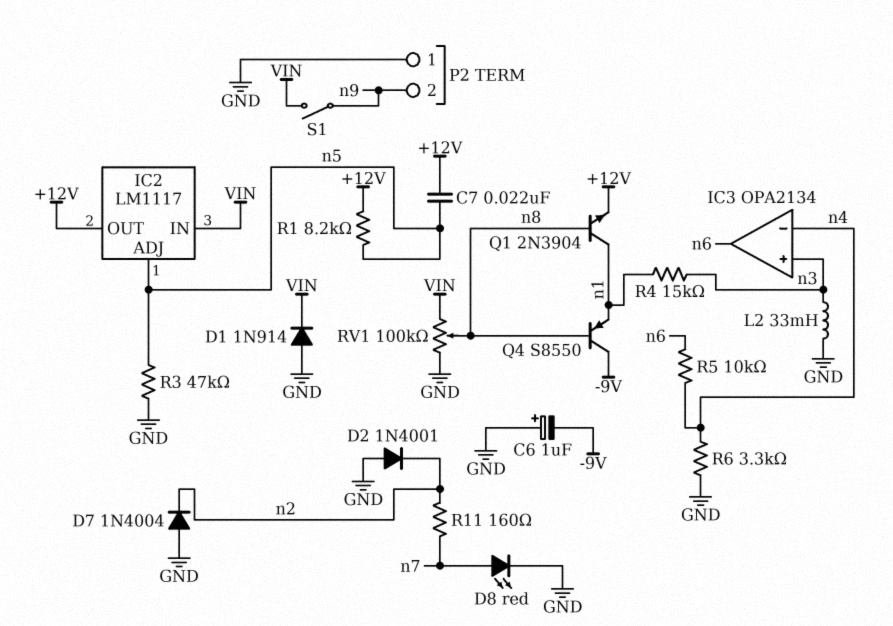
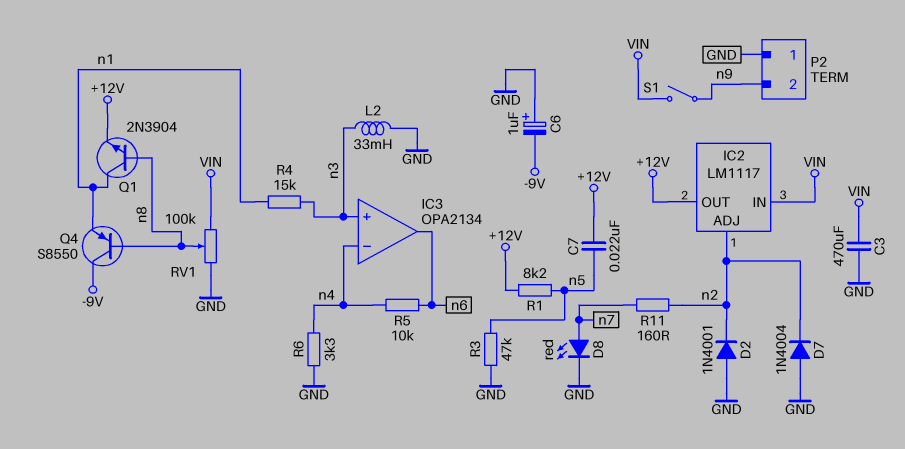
C3: none -> 470uF (GND, VIN)
D1: diode 1N914 (A GND, K VIN) -> none
IC2 pin ADJ: n5 -> n2

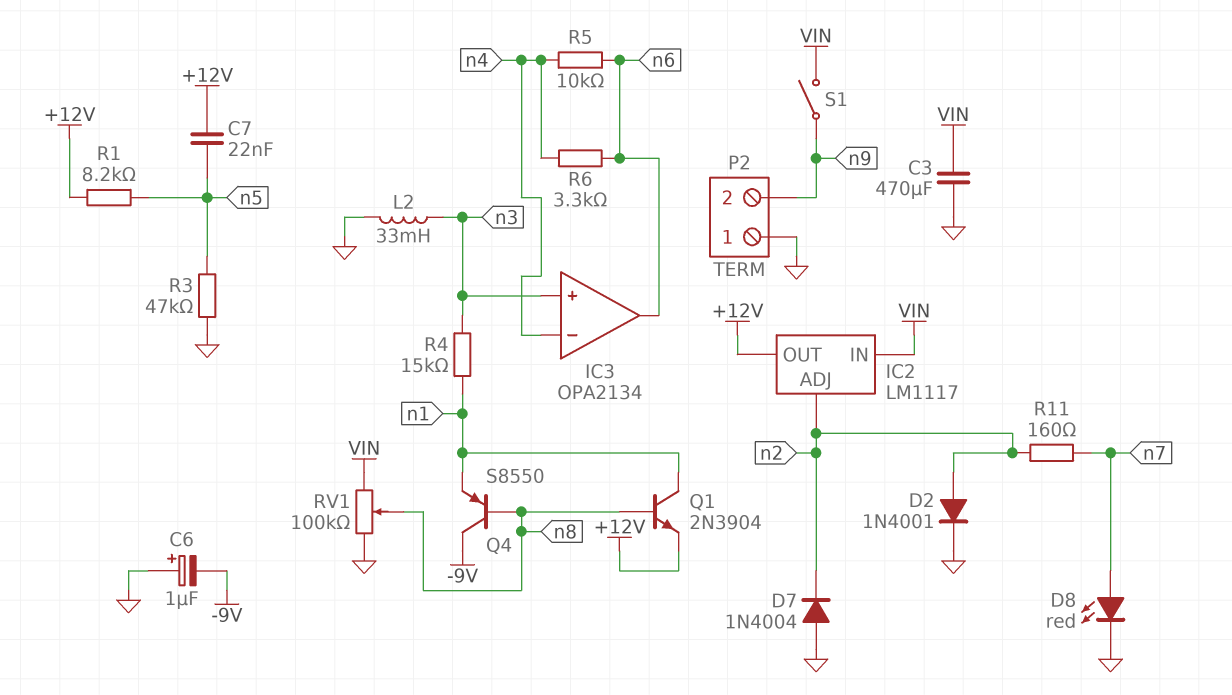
D2: diode 1N4001 (A GND, K n2) -> diode 1N4001 (A n2, K GND)
R6: 3.3k (GND, n4) -> 3.3k (n4, n6)

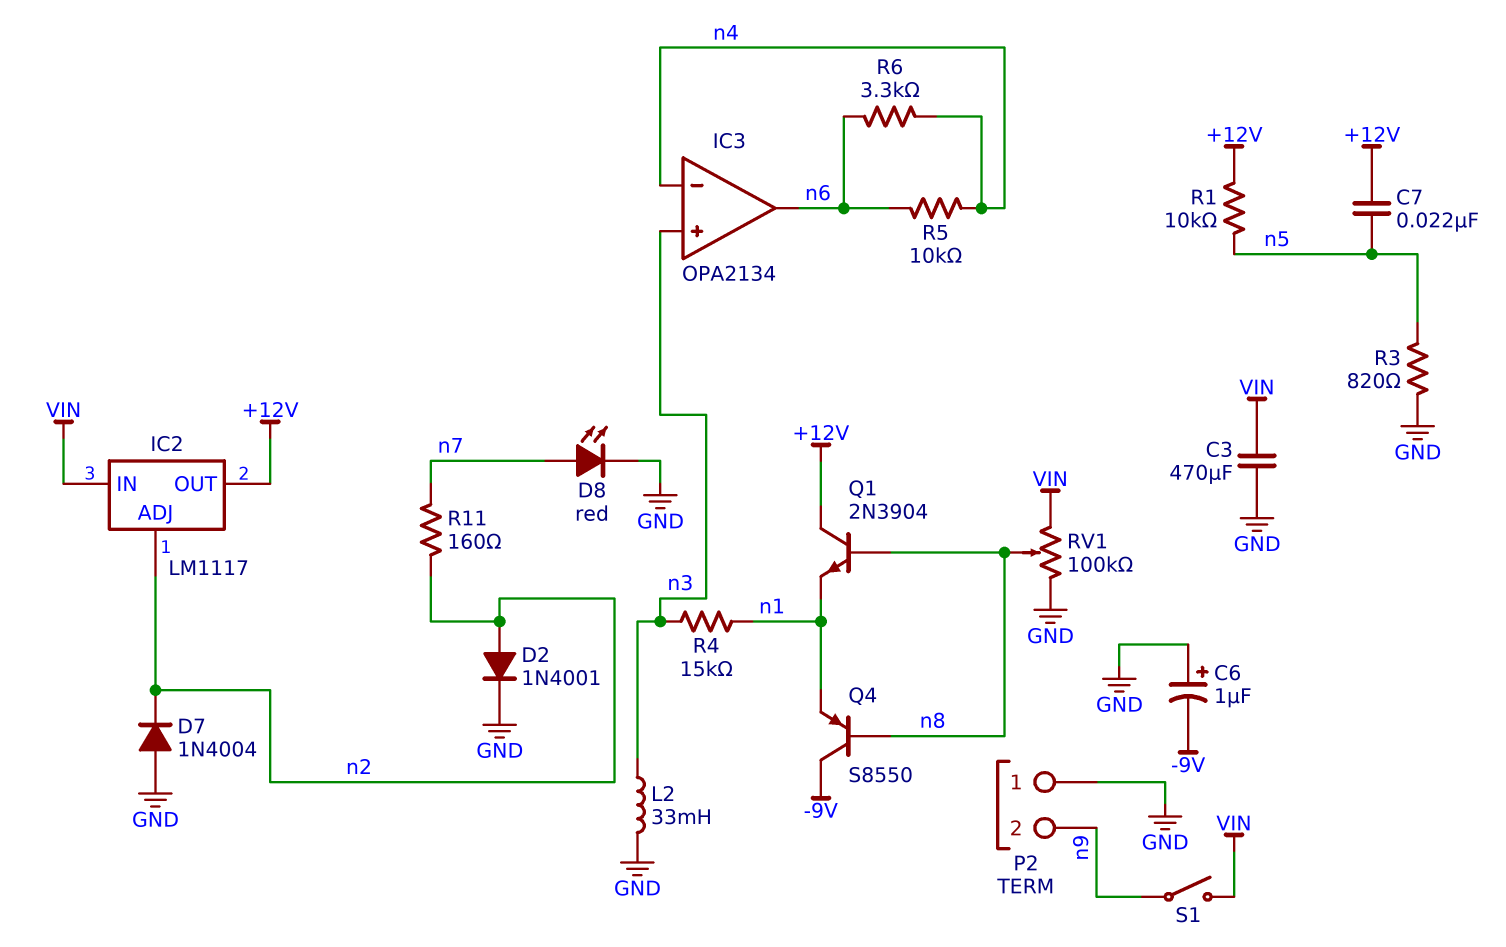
Q1: NPN 2N3904 (B n8, C n1, E +12V) -> NPN 2N3904 (B n8, C +12V, E n1)
R1: 8.2k (+12V, n5) -> 10k (+12V, n5)
R3: 47k (GND, n5) -> 820 (GND, n5)

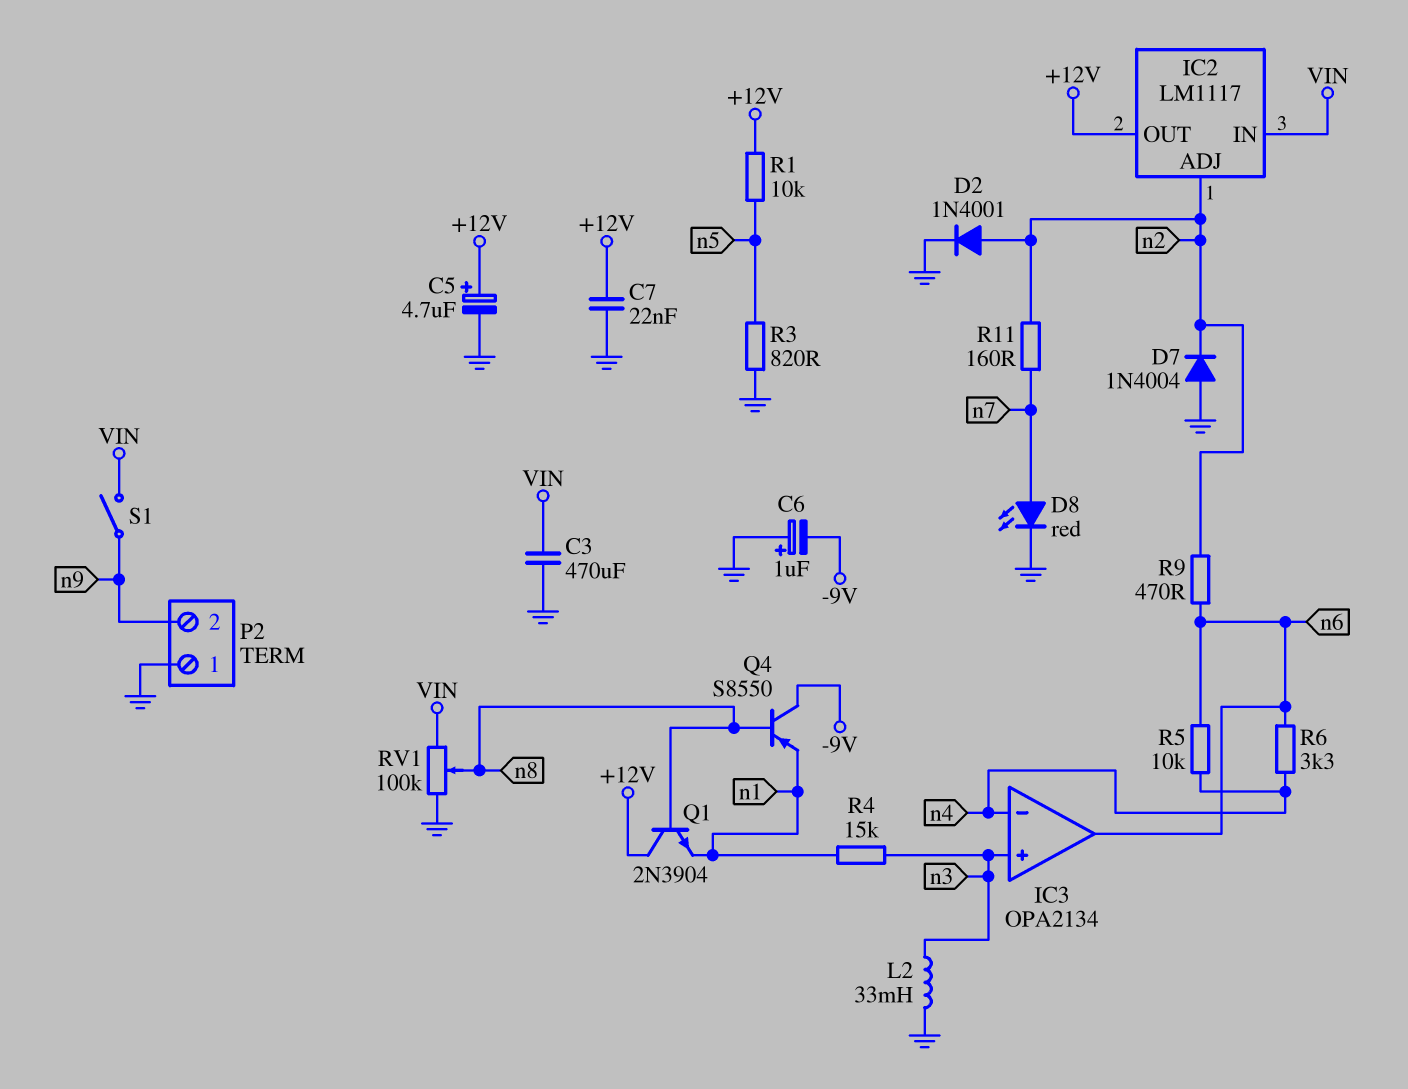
C5: none -> 4.7uF (plus +12V, minus GND)
C7: 22nF (+12V, n5) -> 22nF (+12V, GND)
R9: none -> 470 (n2, n6)

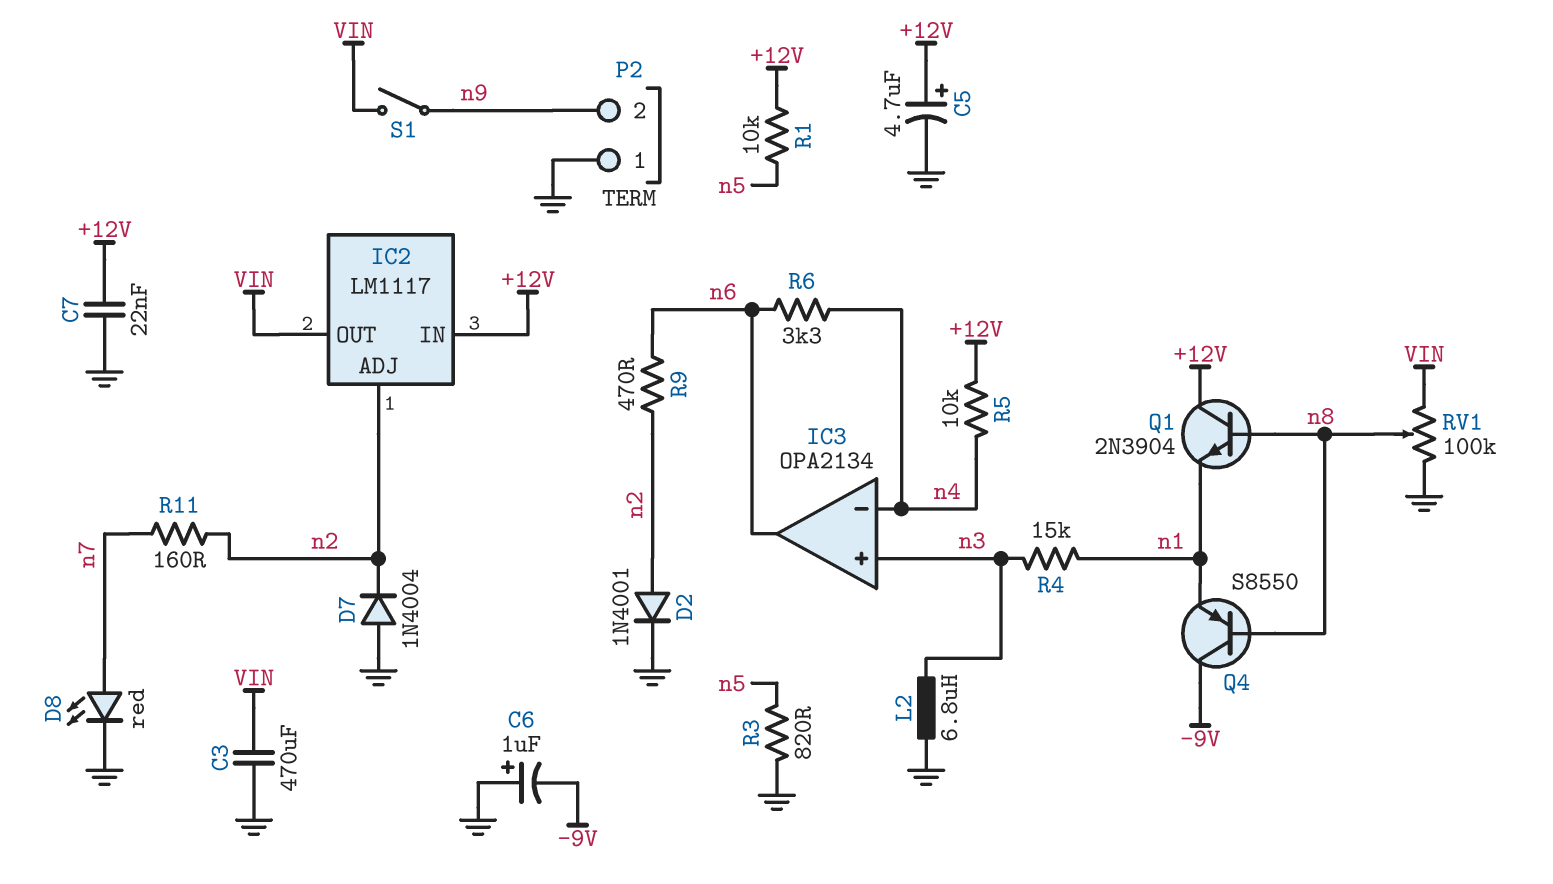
IC2 pin IN: VIN -> +12V
IC2 pin OUT: +12V -> VIN
L2: 33mH (GND, n3) -> 6.8uH (GND, n3)
R5: 10k (n4, n6) -> 10k (+12V, n4)

